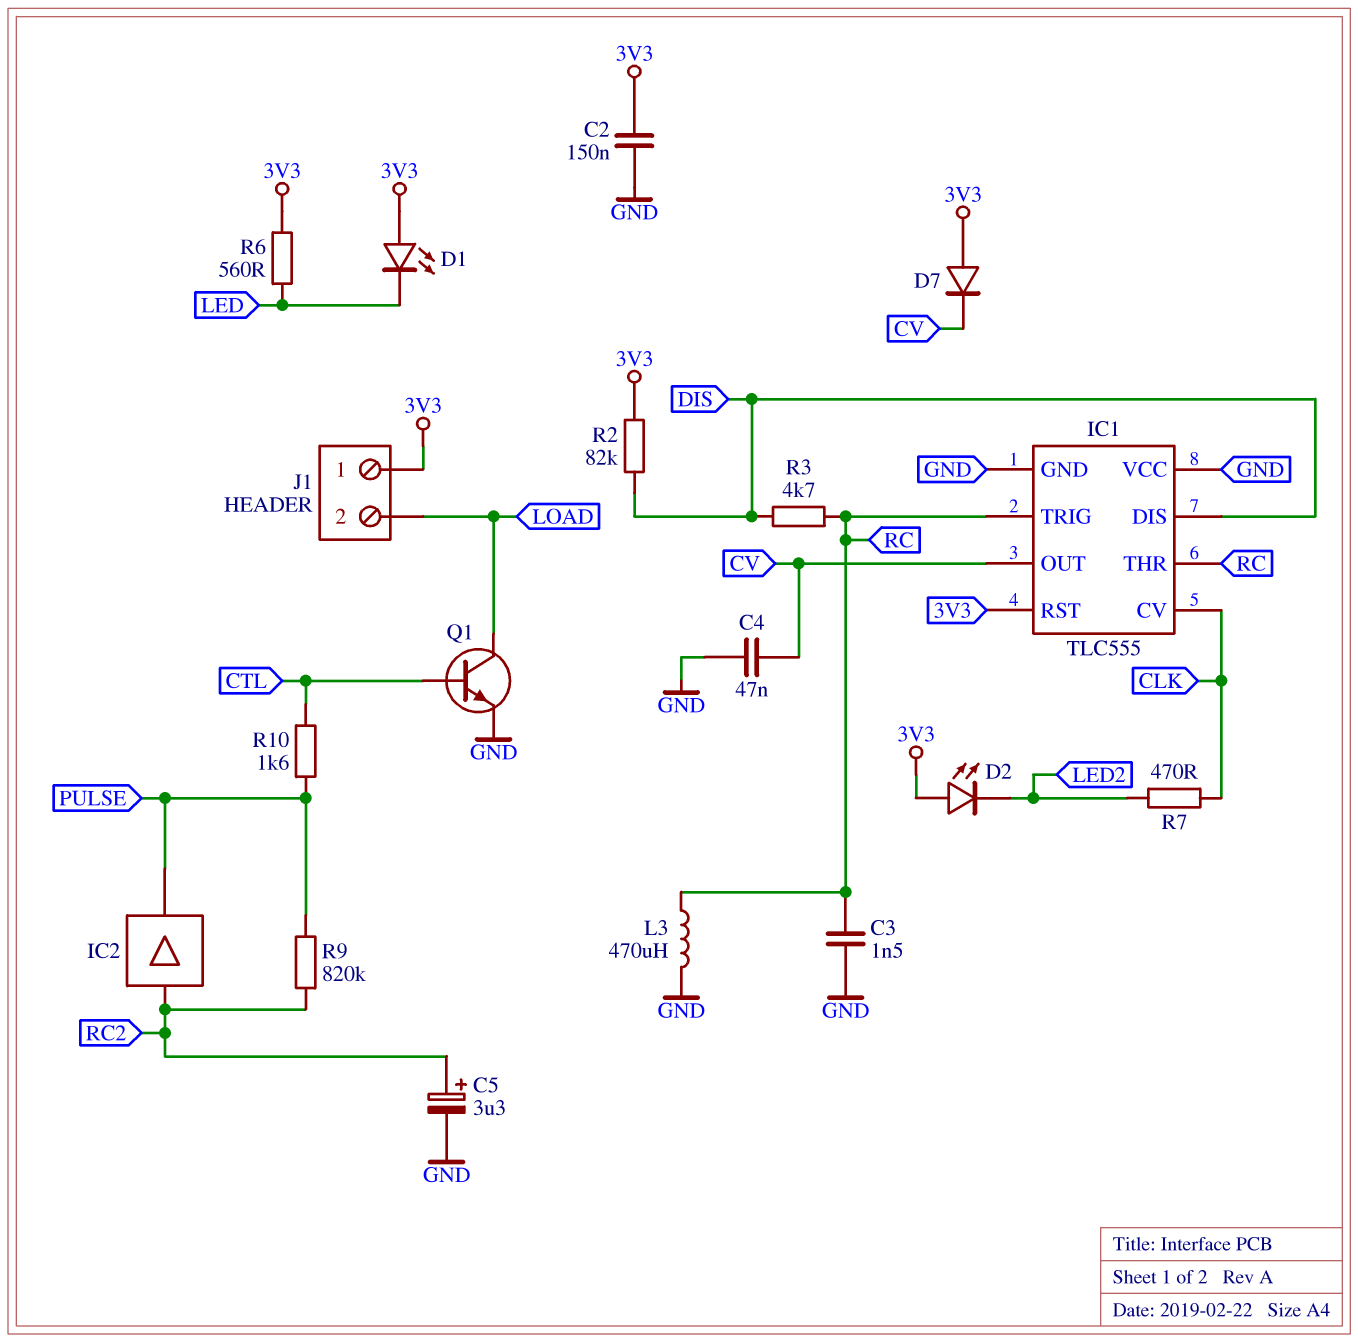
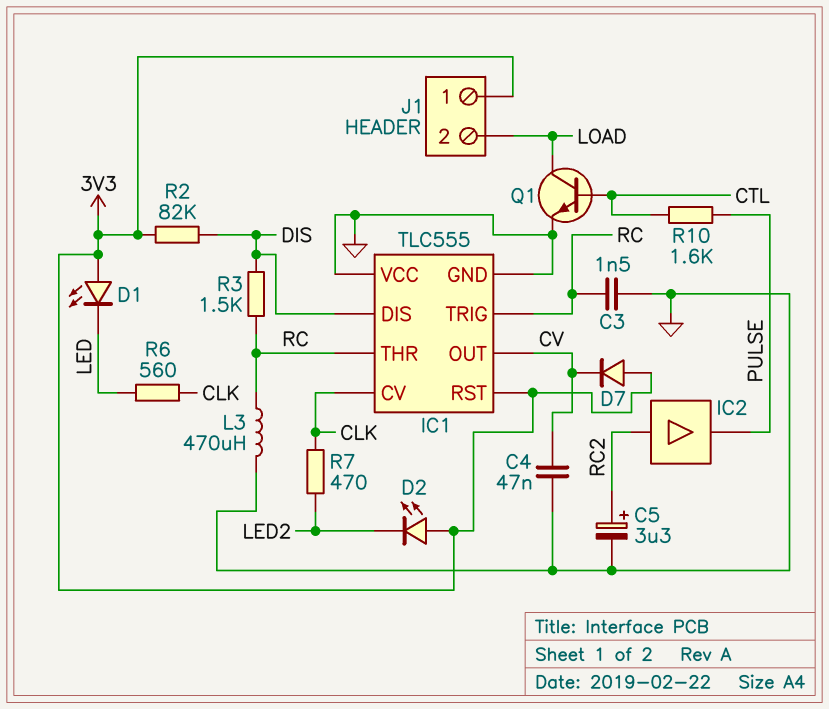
C2: 150nF (3V3, GND) -> none
R3: 4.7k (DIS, RC) -> 1.5k (DIS, RC)
R6: 560 (3V3, LED) -> 560 (CLK, LED)
R9: 820k (PULSE, RC2) -> none

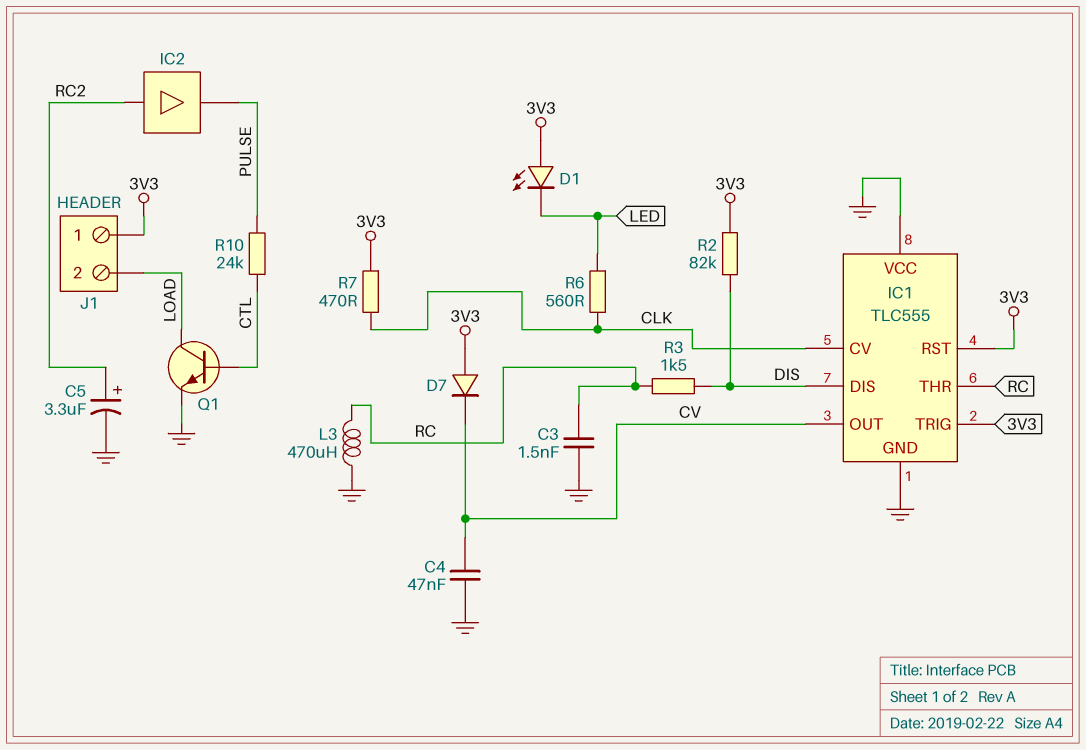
D2: LED (A 3V3, K LED2) -> none
IC1 pin TRIG: RC -> 3V3
R7: 470 (CLK, LED2) -> 470 (3V3, CLK)
R10: 1.6k (CTL, PULSE) -> 24k (CTL, PULSE)

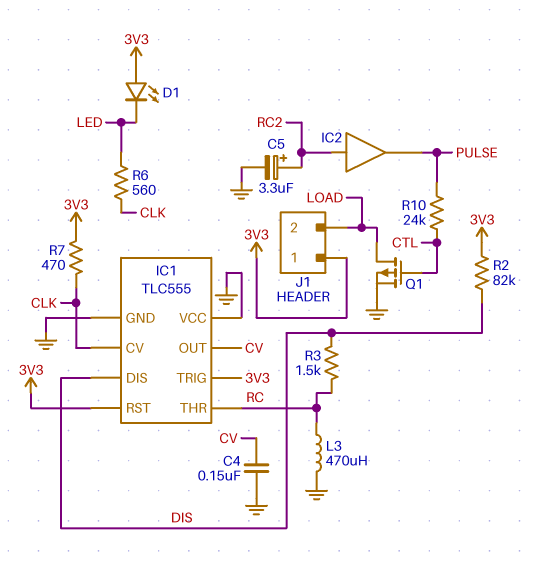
C3: 1.5nF (GND, RC) -> none
C4: 47nF (CV, GND) -> 150nF (CV, GND)
D7: diode (A 3V3, K CV) -> none
Q1: NPN (B CTL, C LOAD, E GND) -> PMOS (G CTL, D LOAD, S GND)

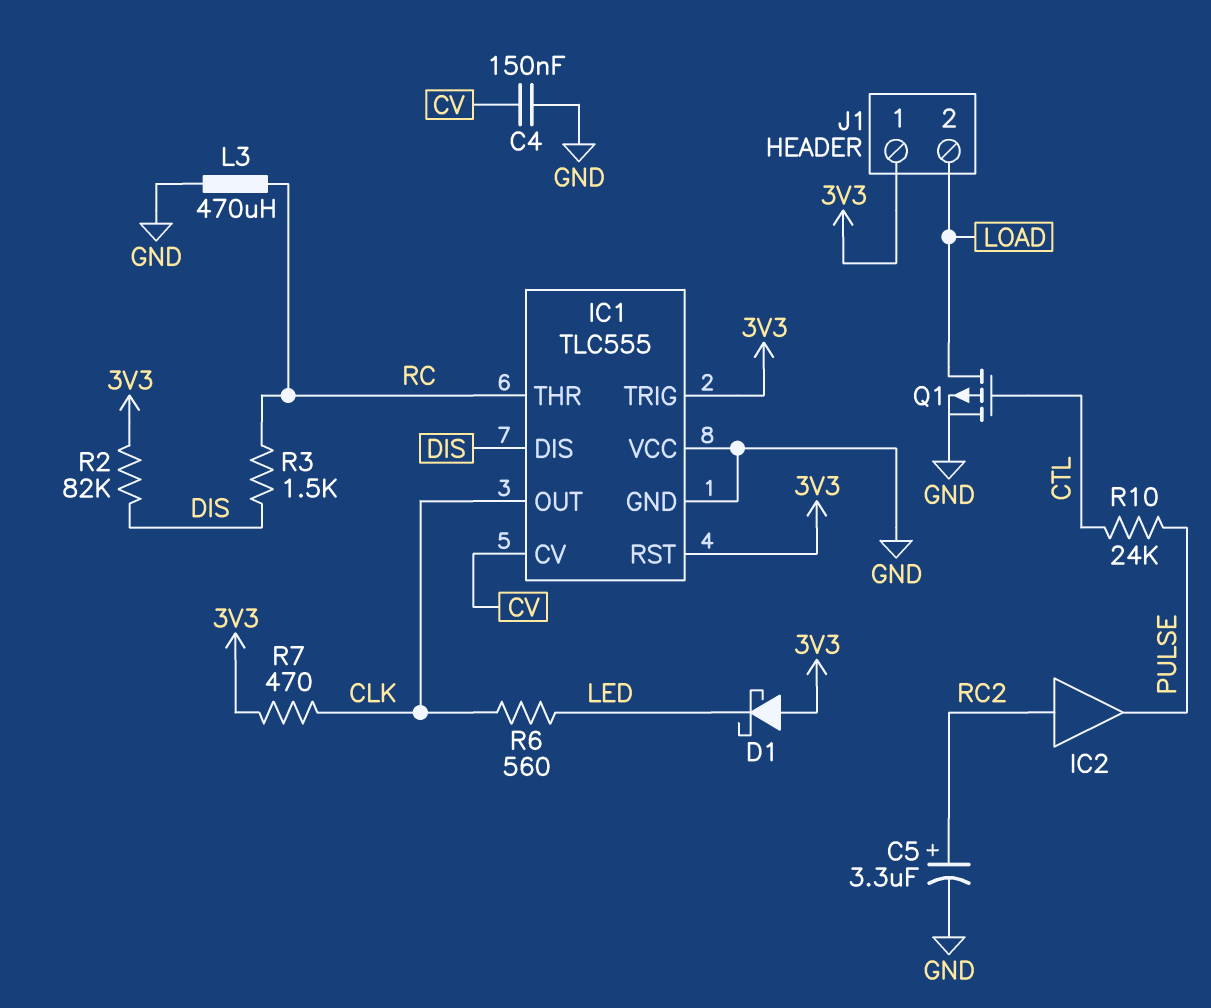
D1: LED (A 3V3, K LED) -> schottky (A 3V3, K LED)
IC1 pin CV: CLK -> CV
IC1 pin OUT: CV -> CLK

